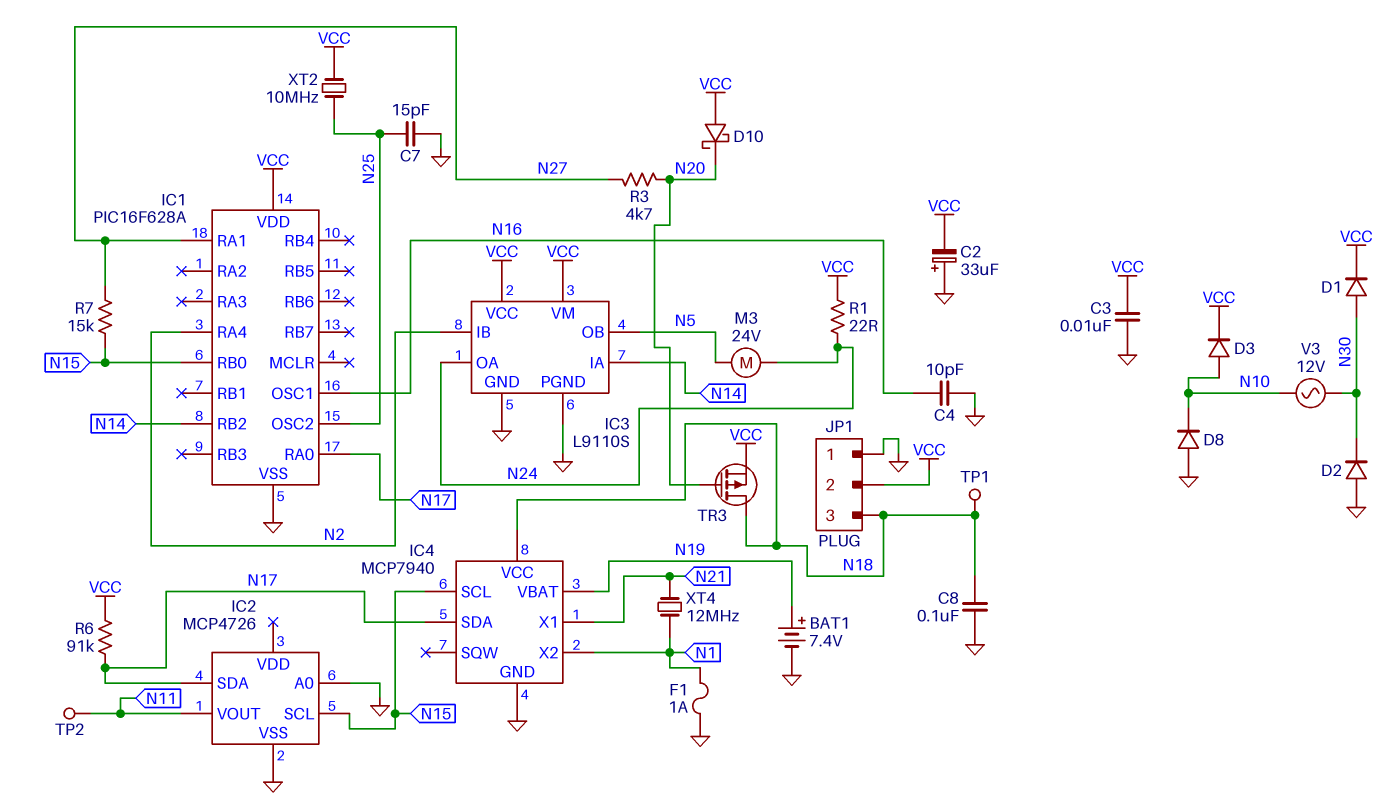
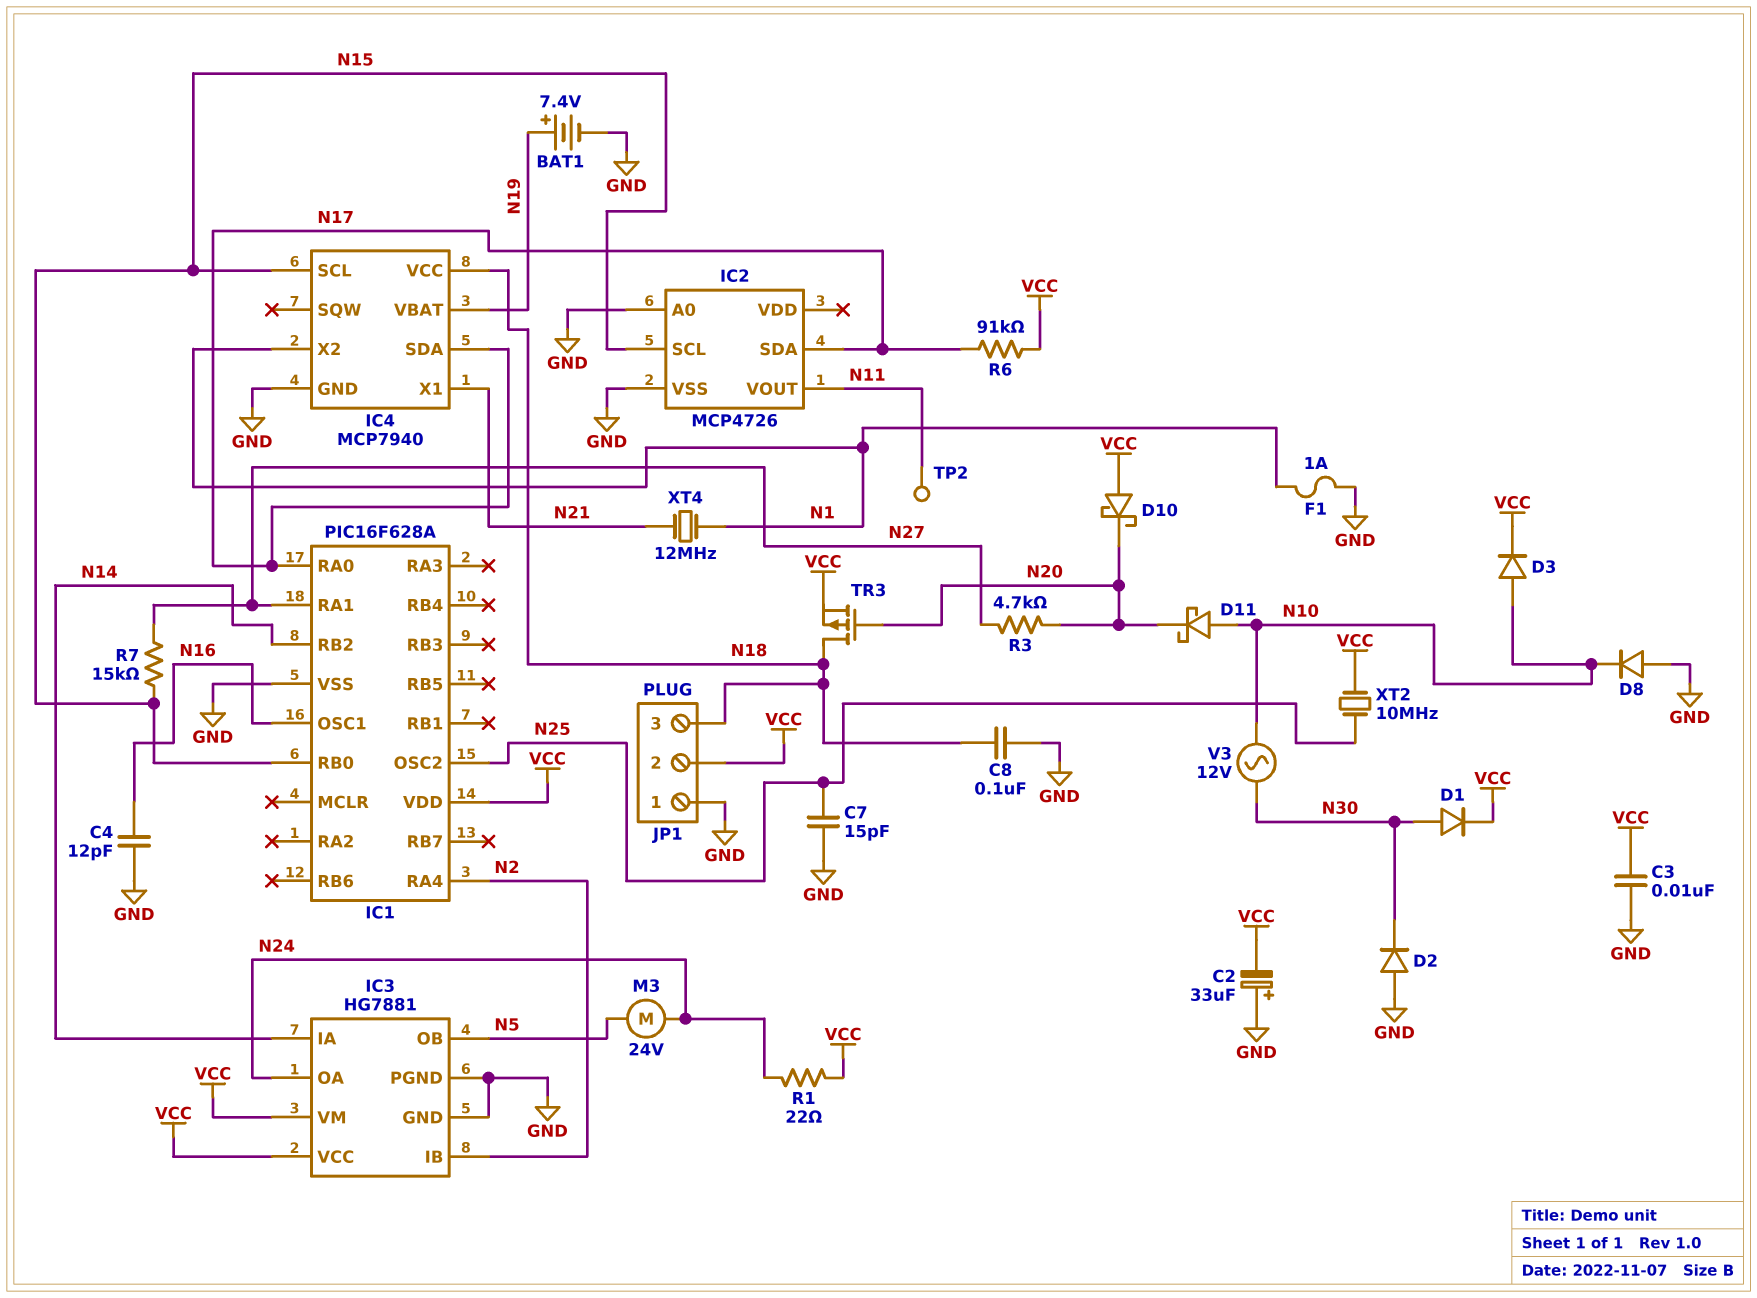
C4: 10pF (GND, N16) -> 12pF (GND, N16)
D11: none -> schottky (A N10, K N20)
IC3: L9110S -> HG7881
TP1: test point (N18) -> none

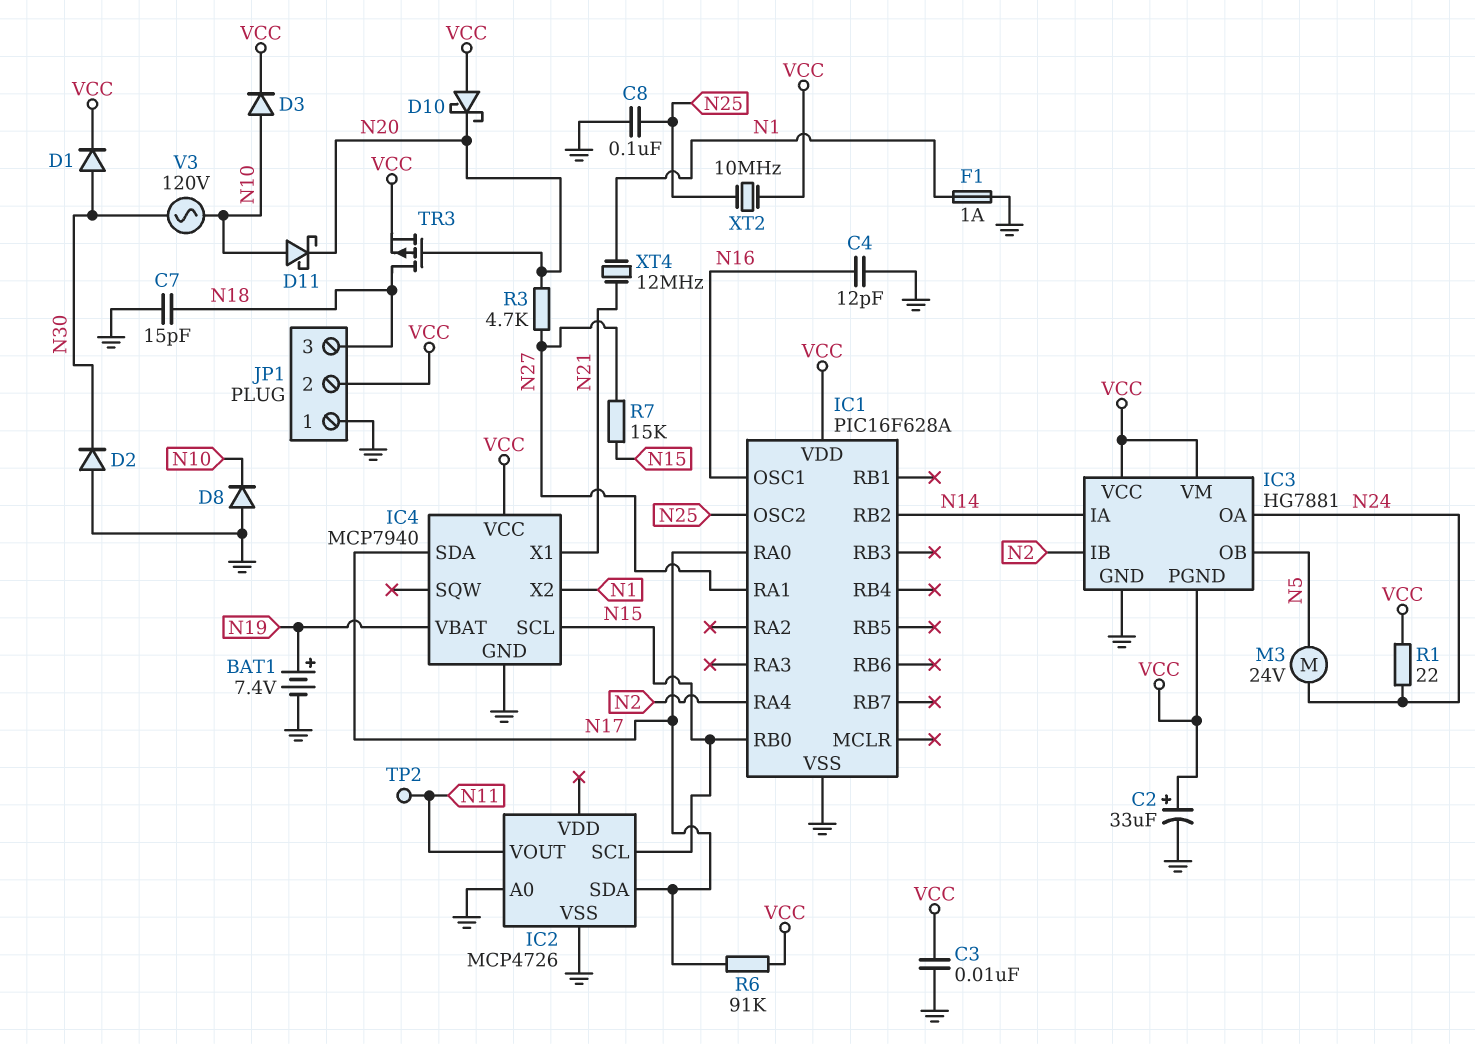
C2: 33uF (plus GND, minus VCC) -> 33uF (plus VCC, minus GND)
C7: 15pF (GND, N25) -> 15pF (GND, N18)
C8: 100nF (GND, N18) -> 100nF (GND, N25)
IC3 pin PGND: GND -> VCC
IC4 pin VCC: N18 -> VCC
V3: AC 12V (N10, N30) -> AC 120V (N10, N30)

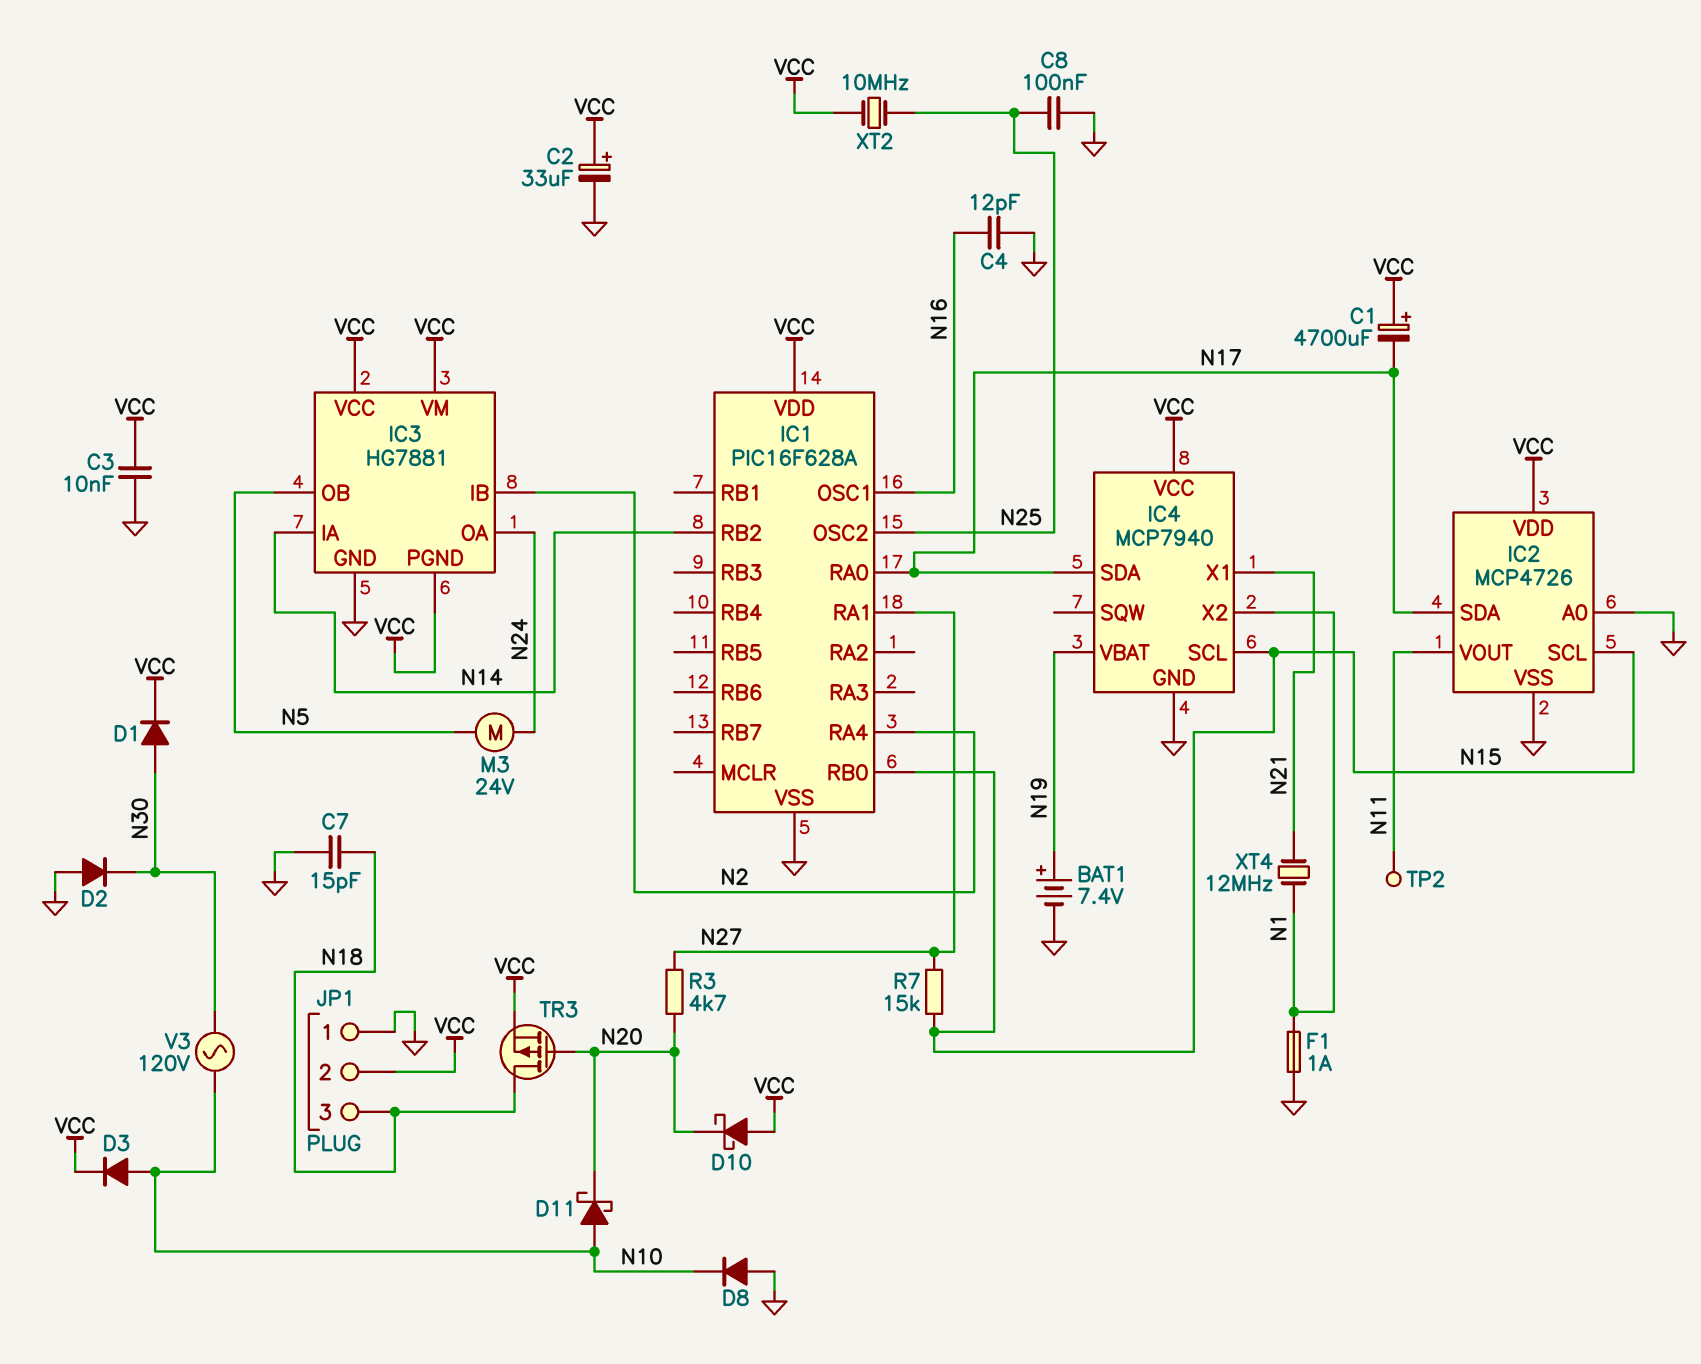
C1: none -> 4700uF (plus VCC, minus N17)
IC2 pin VDD: none -> VCC
R1: 22 (N24, VCC) -> none
R6: 91k (N17, VCC) -> none

